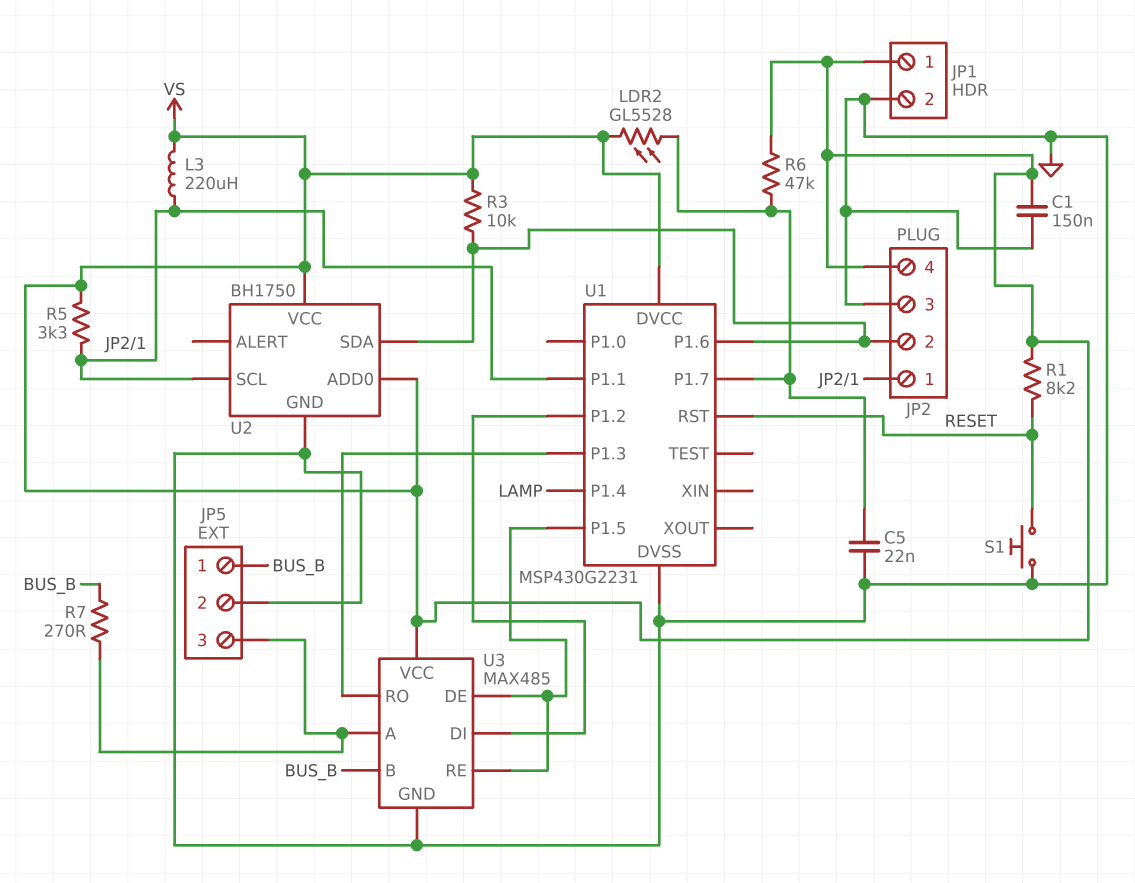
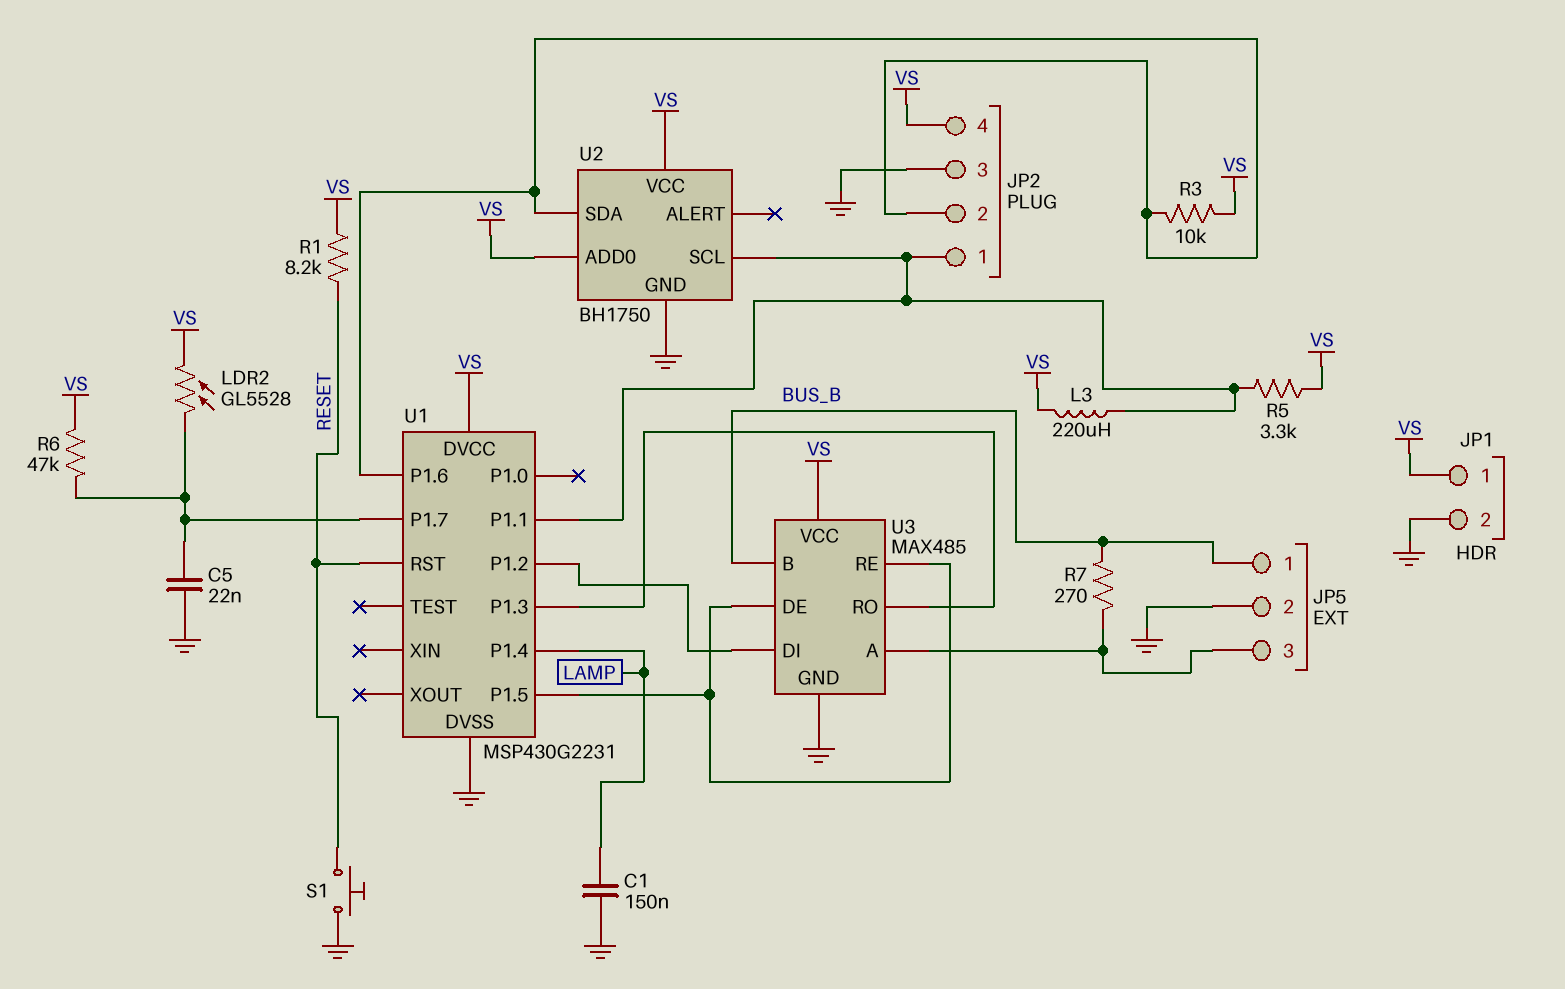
C1: 150nF (GND, VS) -> 150nF (GND, LAMP)

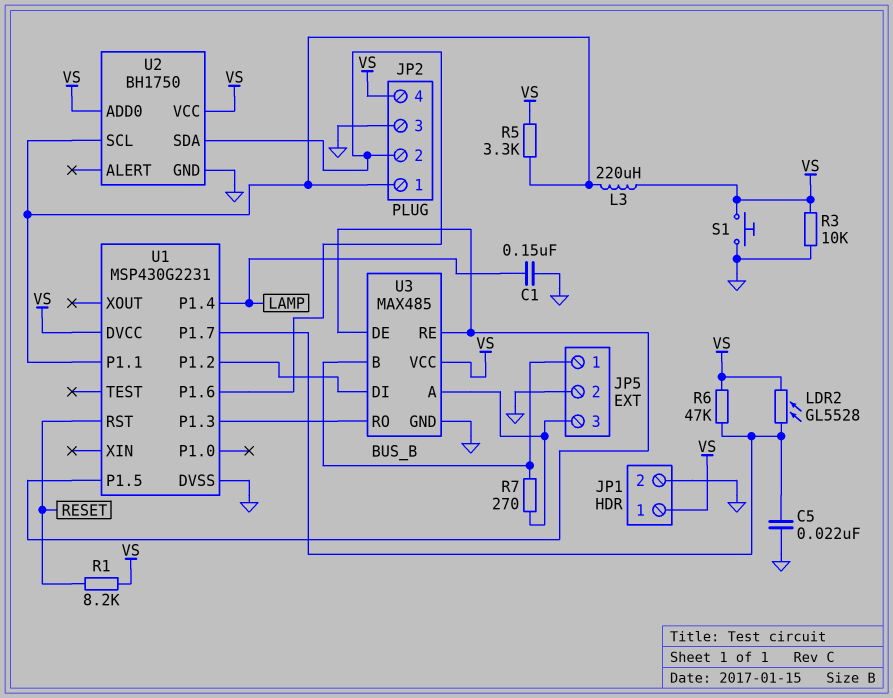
R3: 10k (JP2/2, VS) -> 10k (GND, VS)
S1: button (GND, RESET) -> button (GND, VS)

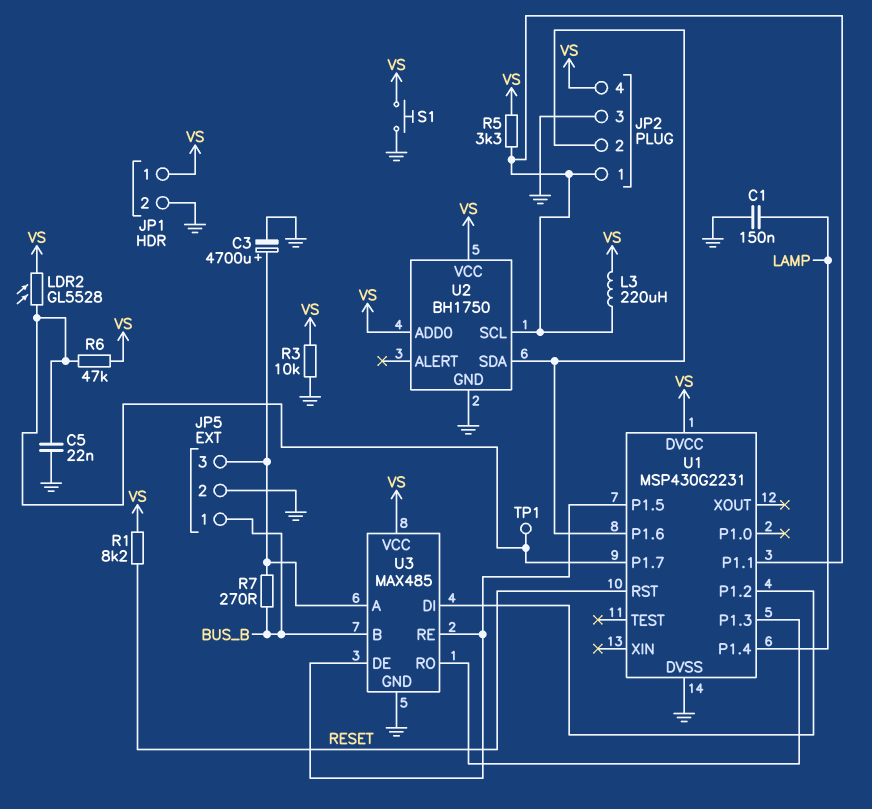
C3: none -> 4700uF (plus JP5/3, minus GND)
TP1: none -> test point (U1/P1.7)

